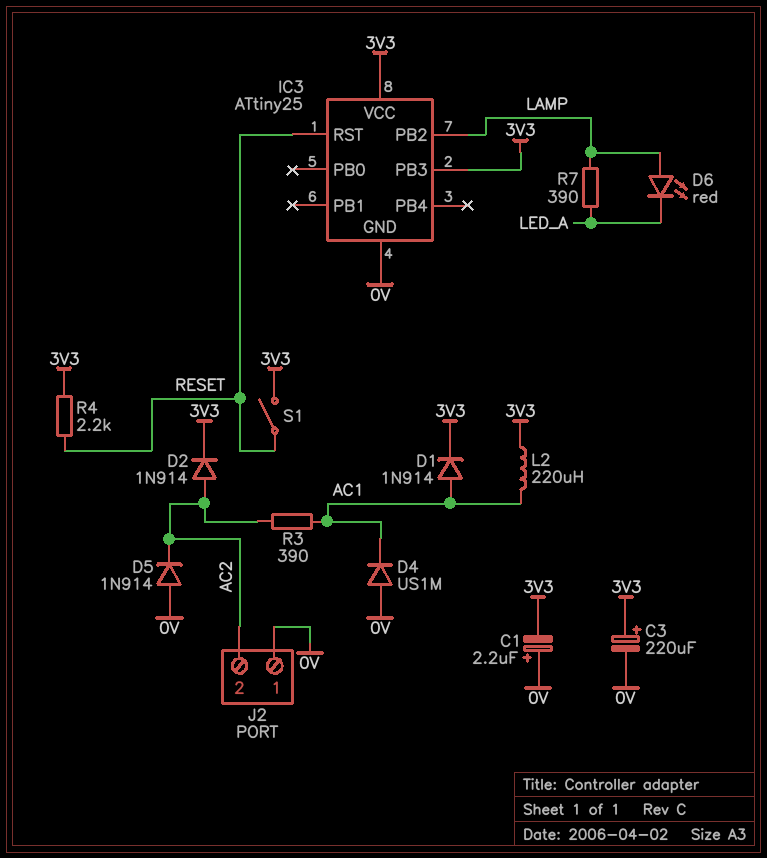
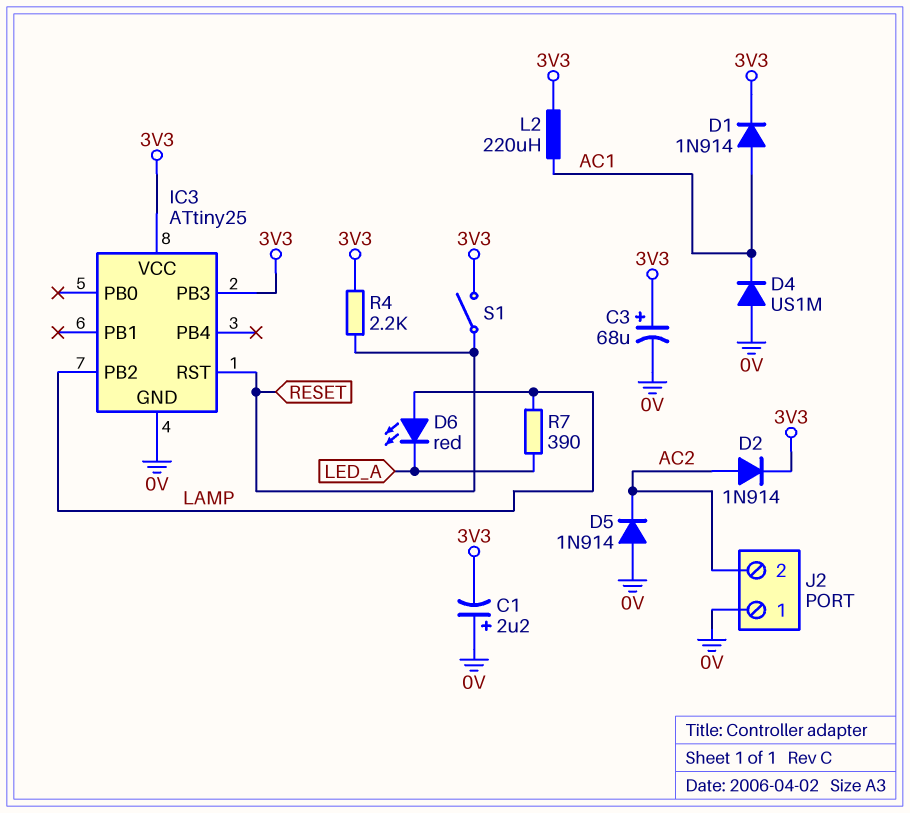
C3: 220uF (plus 3V3, minus 0V) -> 68uF (plus 3V3, minus 0V)
R3: 390 (AC1, AC2) -> none

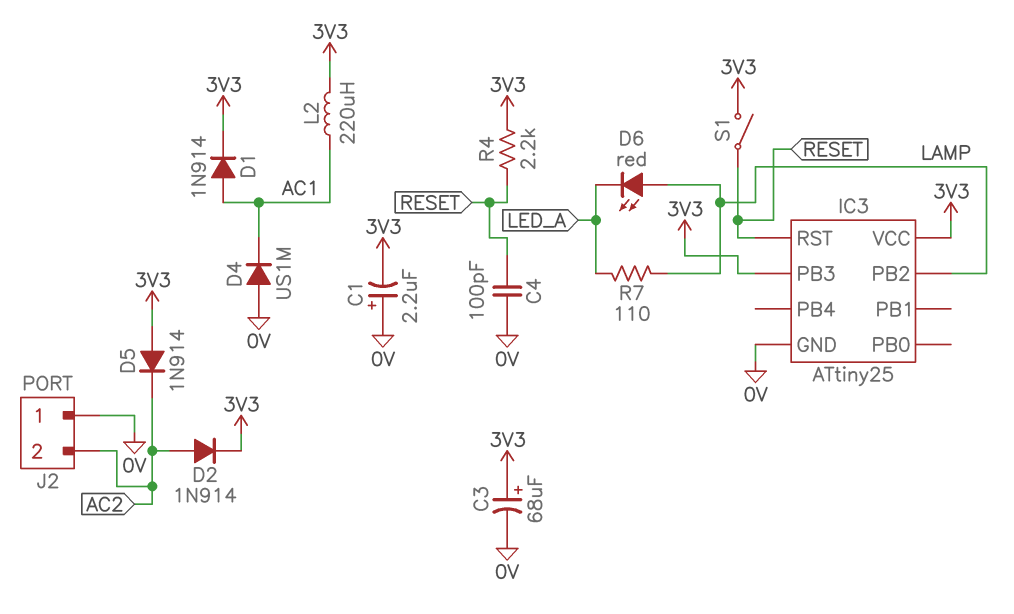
C4: none -> 100pF (0V, RESET)
D5: diode 1N914 (A 0V, K AC2) -> diode 1N914 (A 3V3, K AC2)
R7: 390 (LAMP, LED_A) -> 110 (LAMP, LED_A)

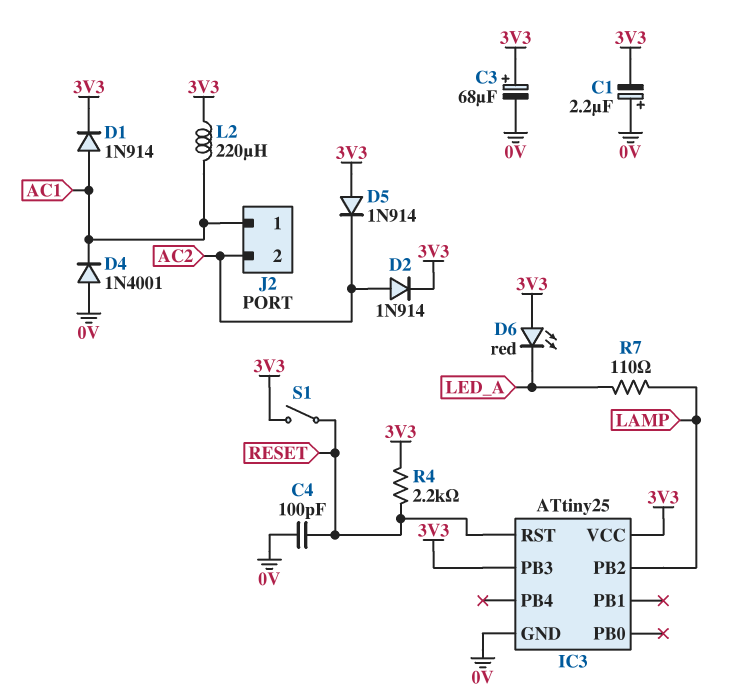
D4: diode US1M (A 0V, K AC1) -> diode 1N4001 (A 0V, K AC1)
D6: LED red (A LAMP, K LED_A) -> LED red (A 3V3, K LED_A)
J2 pin 1: 0V -> AC1

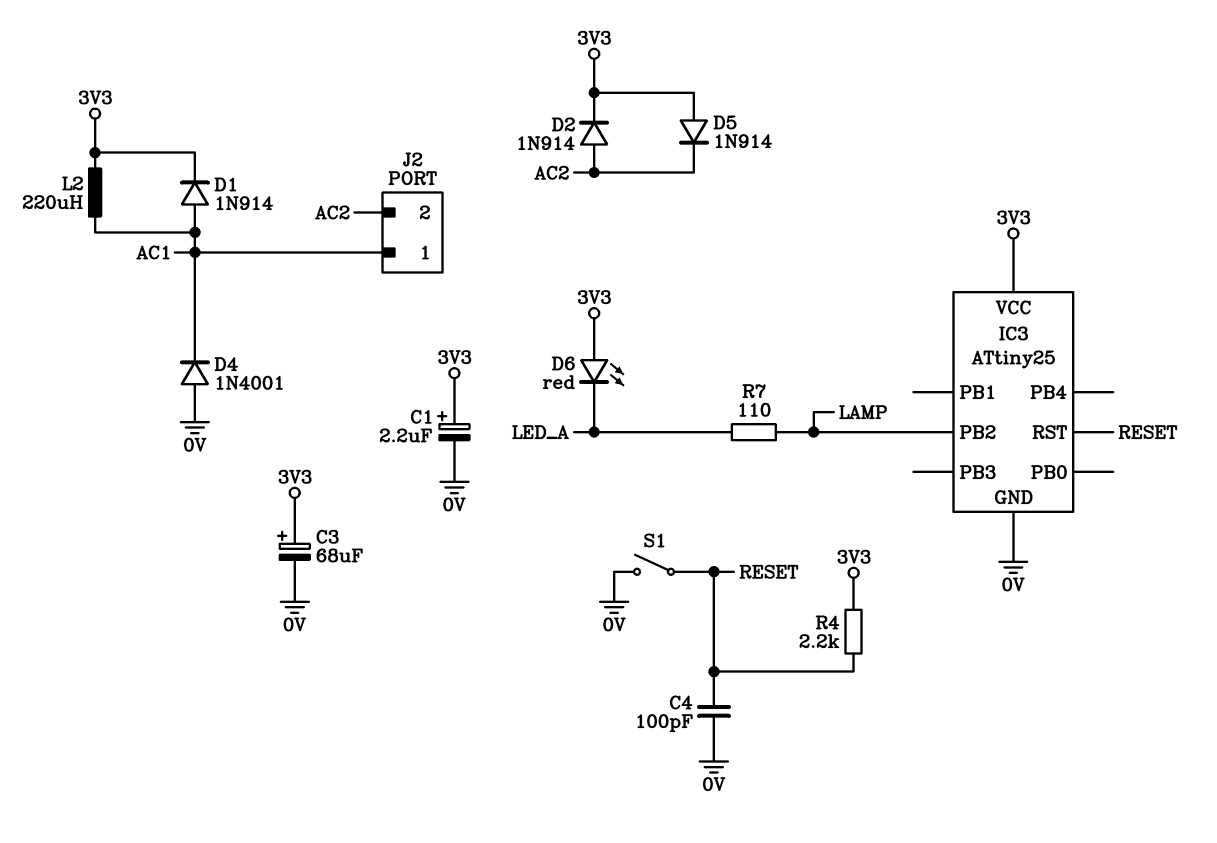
C1: 2.2uF (plus 0V, minus 3V3) -> 2.2uF (plus 3V3, minus 0V)
IC3 pin PB3: 3V3 -> none
S1: switch (3V3, RESET) -> switch (0V, RESET)

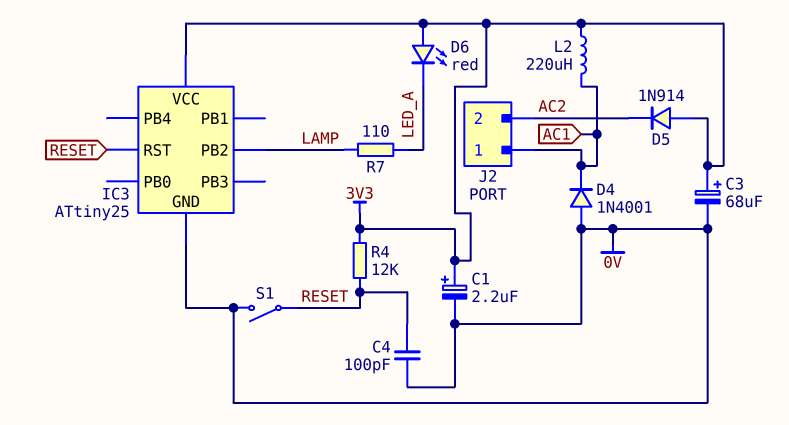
D1: diode 1N914 (A AC1, K 3V3) -> none
D2: diode 1N914 (A AC2, K 3V3) -> none
R4: 2.2k (3V3, RESET) -> 12k (3V3, RESET)

